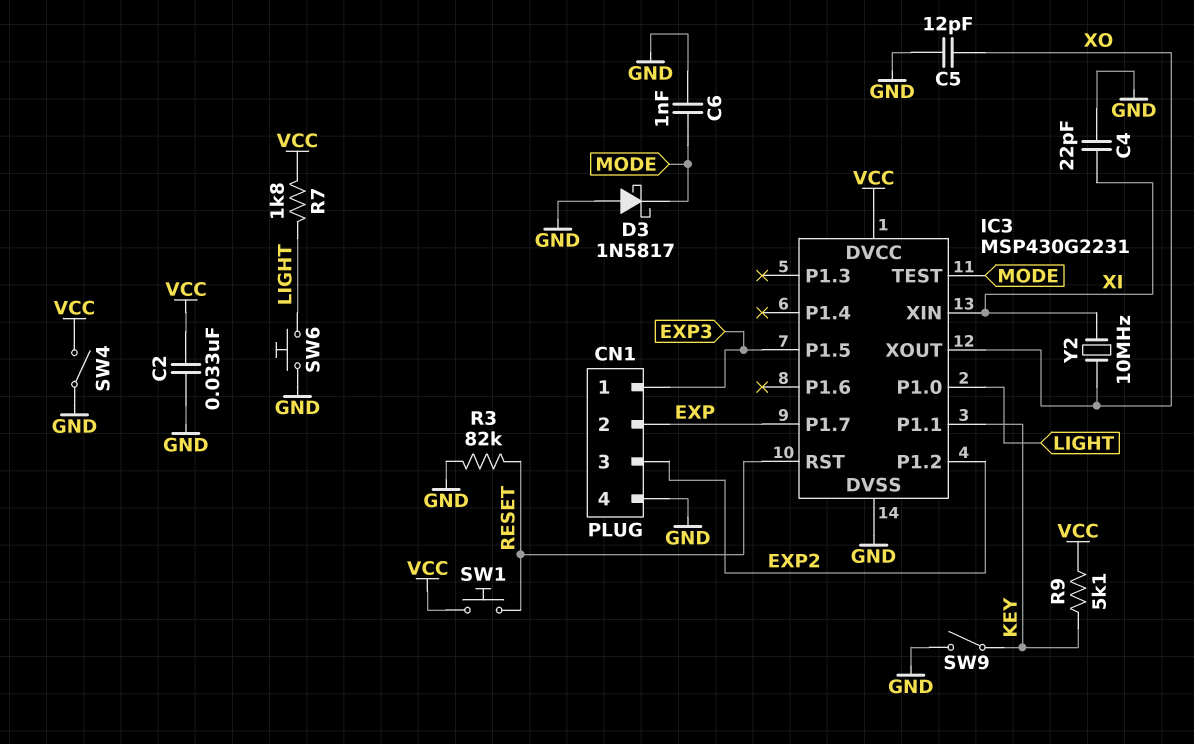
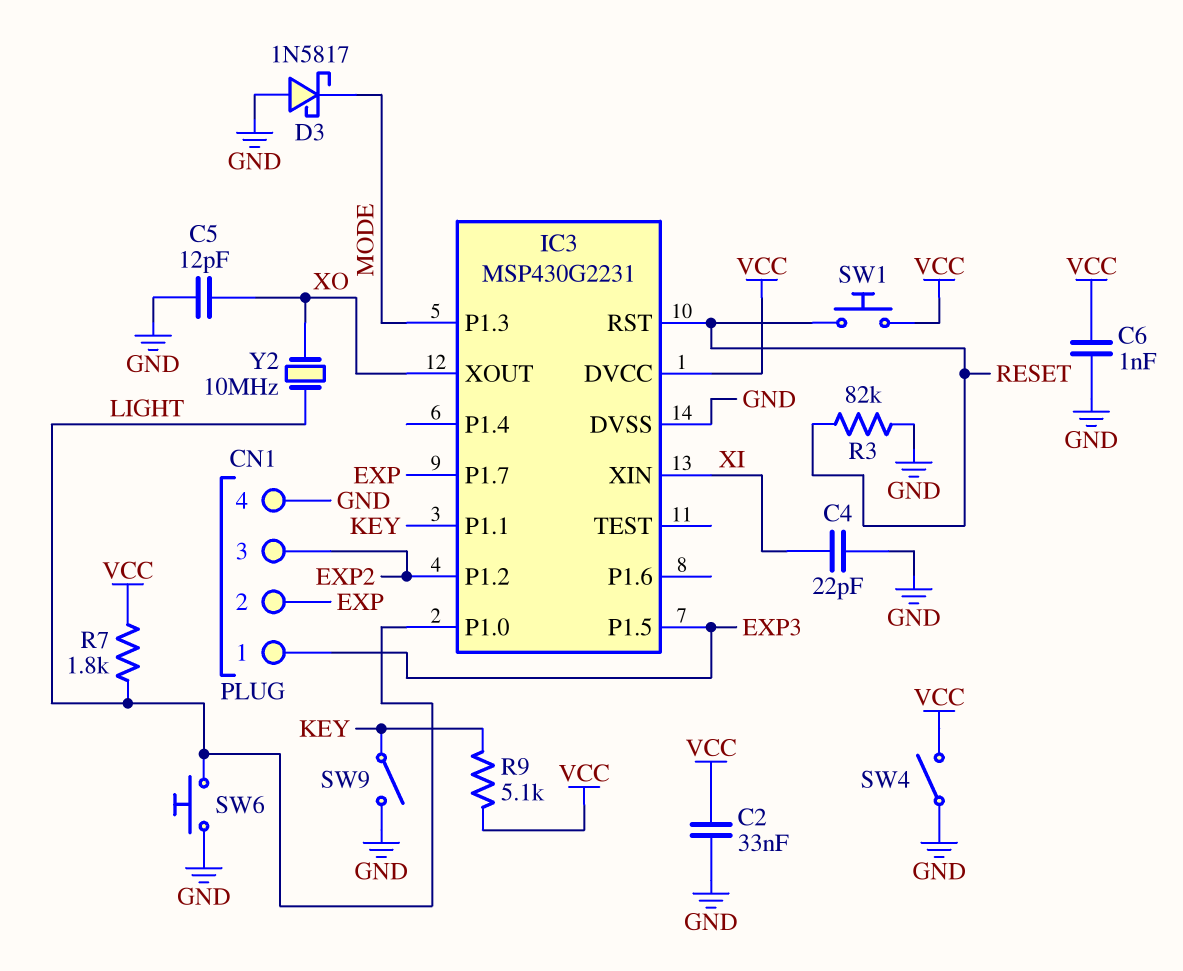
C6: 1nF (GND, MODE) -> 1nF (GND, VCC)
IC3 pin P1.3: none -> MODE
IC3 pin TEST: MODE -> none
Y2: 10MHz (XI, XO) -> 10MHz (LIGHT, XO)

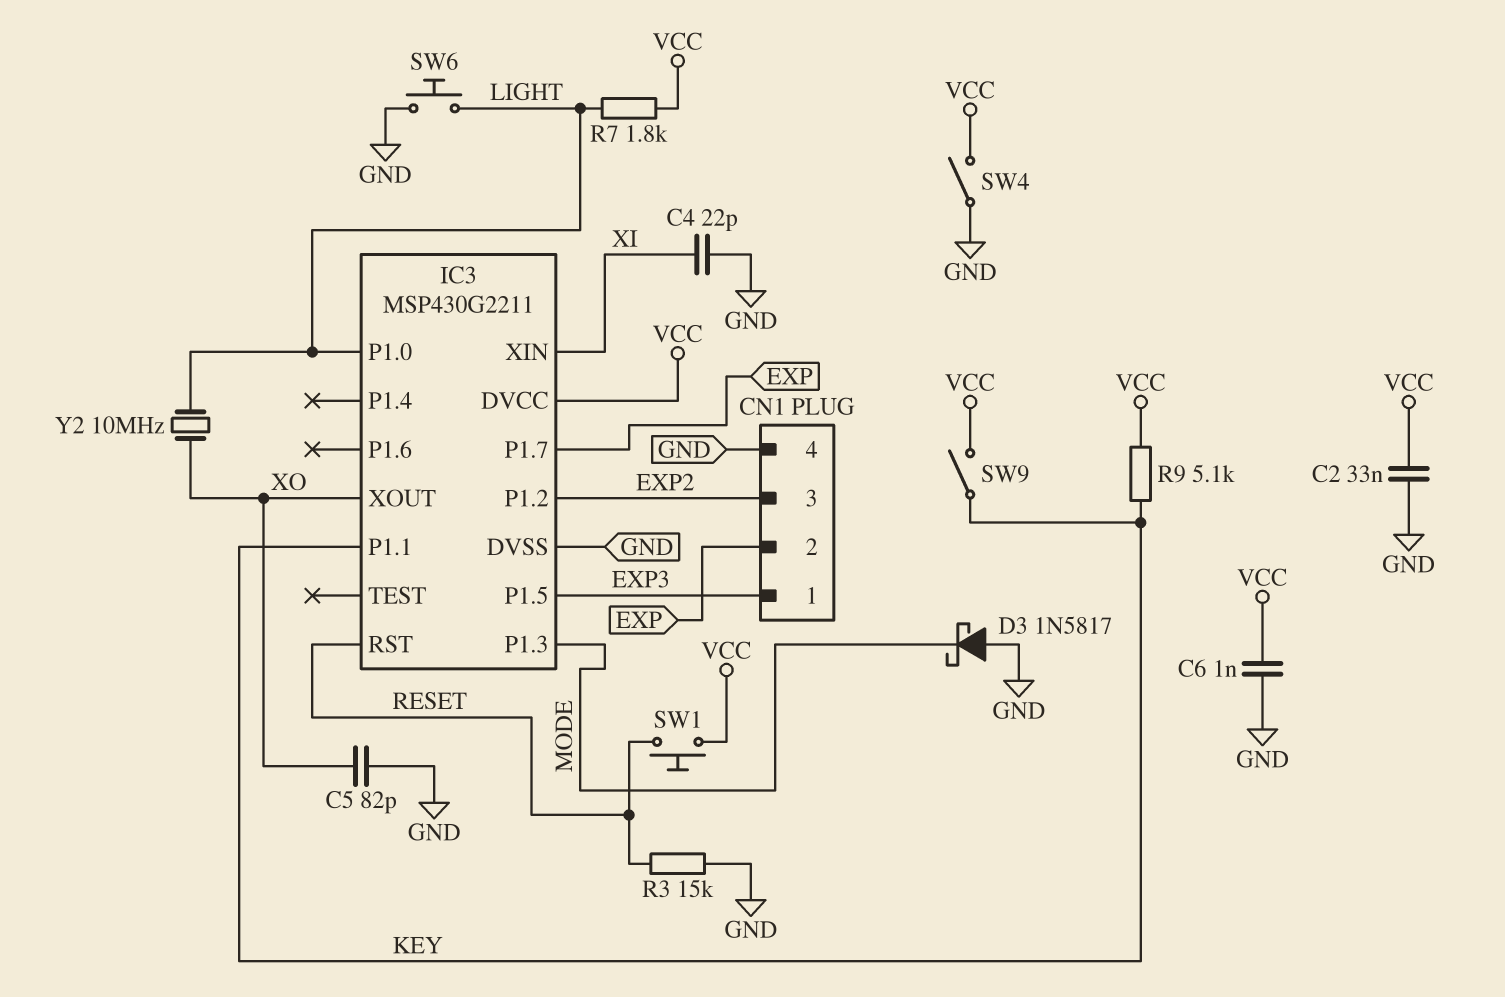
C5: 12pF (GND, XO) -> 82pF (GND, XO)
IC3: MSP430G2231 -> MSP430G2211
R3: 82k (GND, RESET) -> 15k (GND, RESET)
SW9: switch (GND, KEY) -> switch (KEY, VCC)

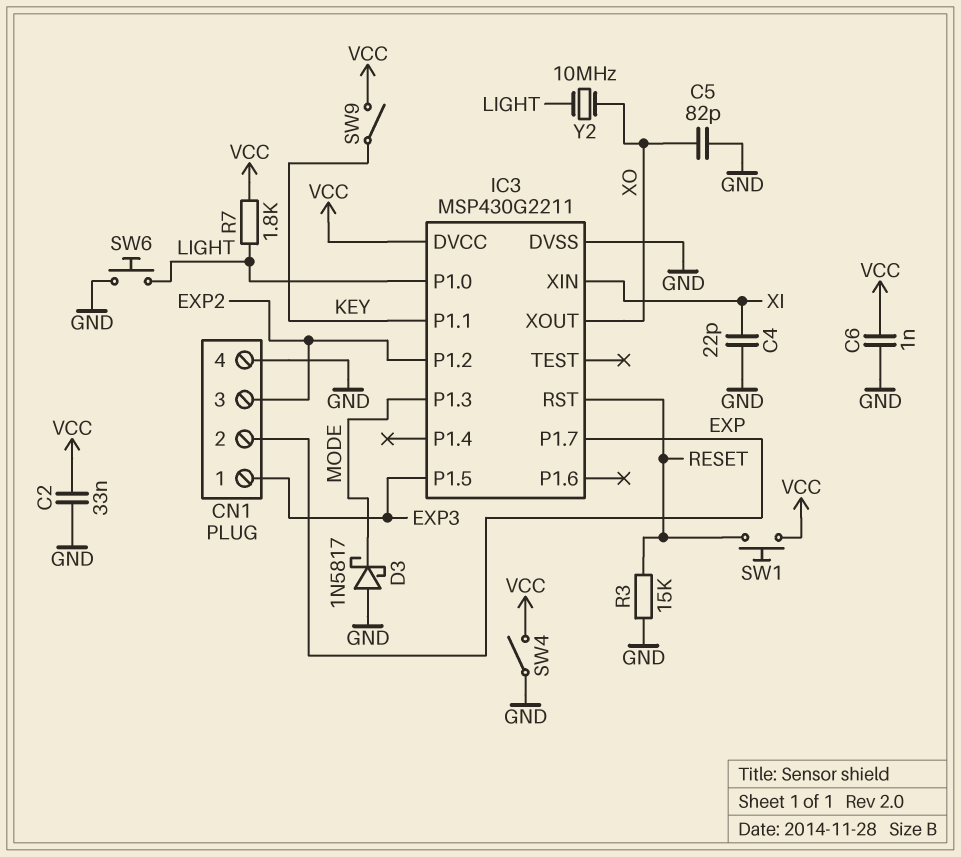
R9: 5.1k (KEY, VCC) -> none

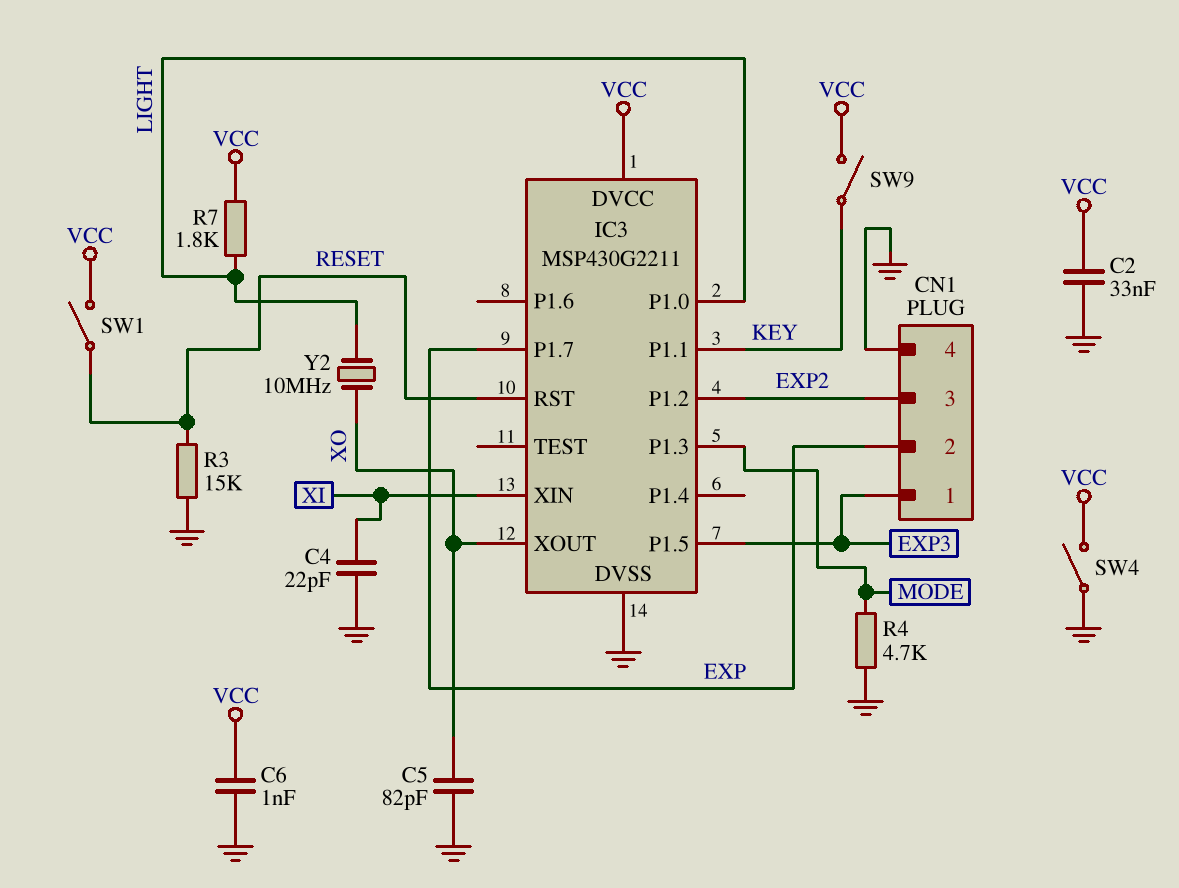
D3: schottky 1N5817 (A GND, K MODE) -> none
R4: none -> 4.7k (GND, MODE)
SW1: button (RESET, VCC) -> switch (RESET, VCC)
SW6: button (GND, LIGHT) -> none

